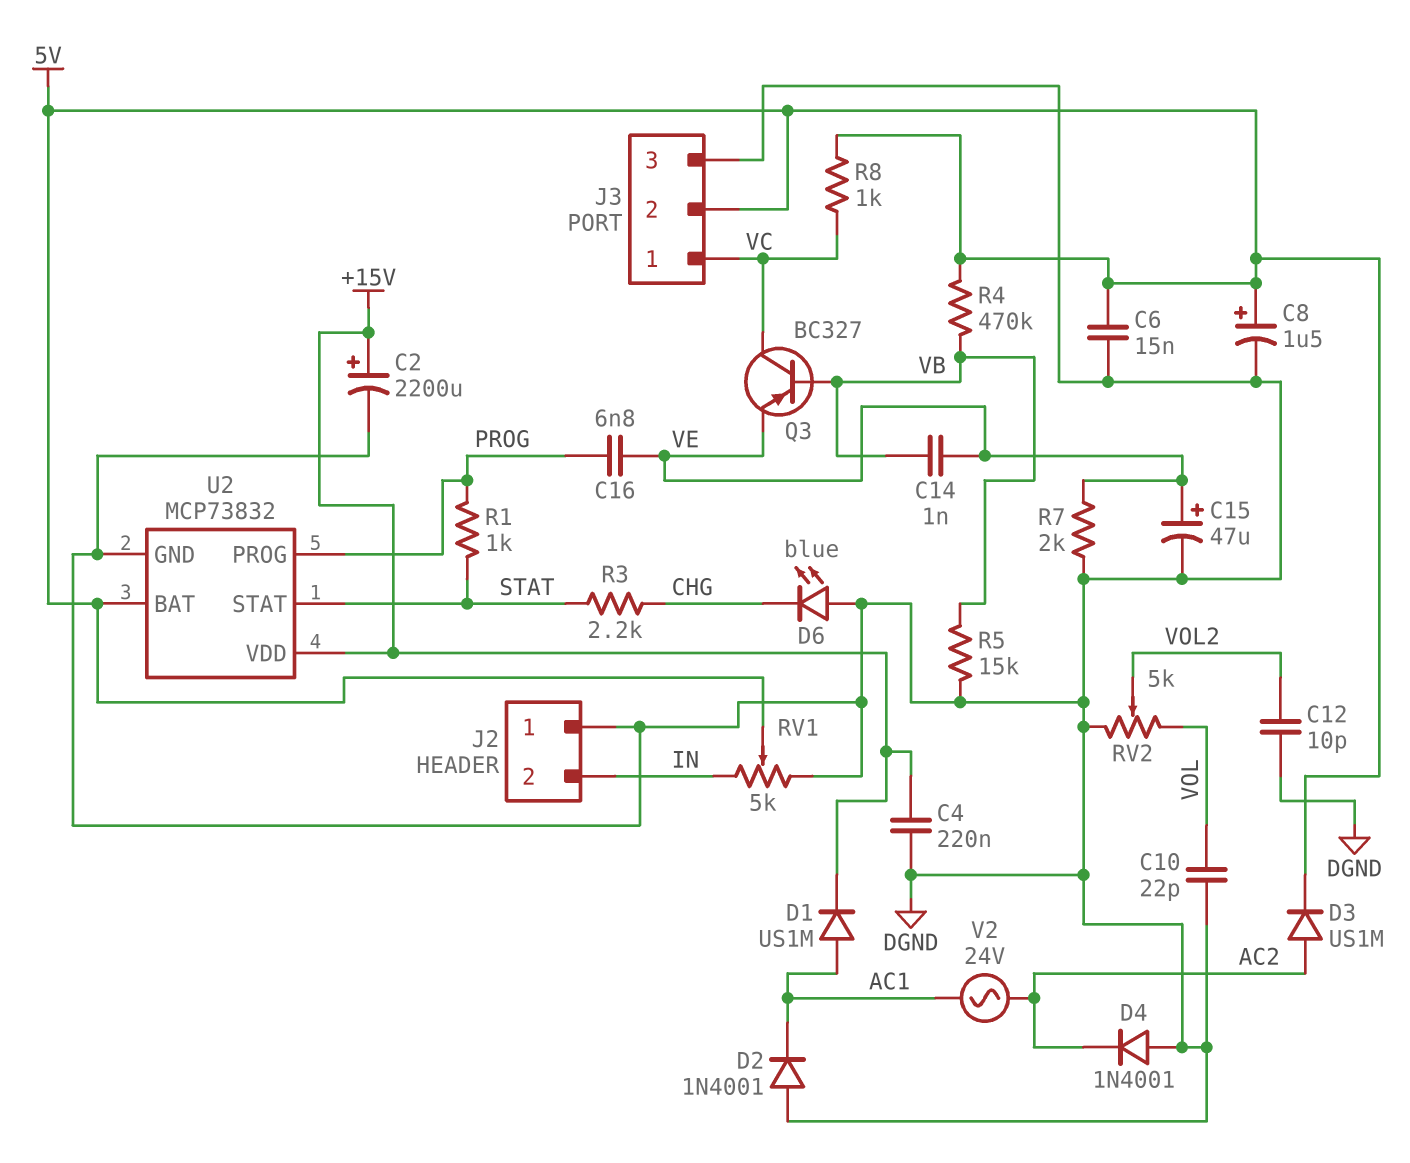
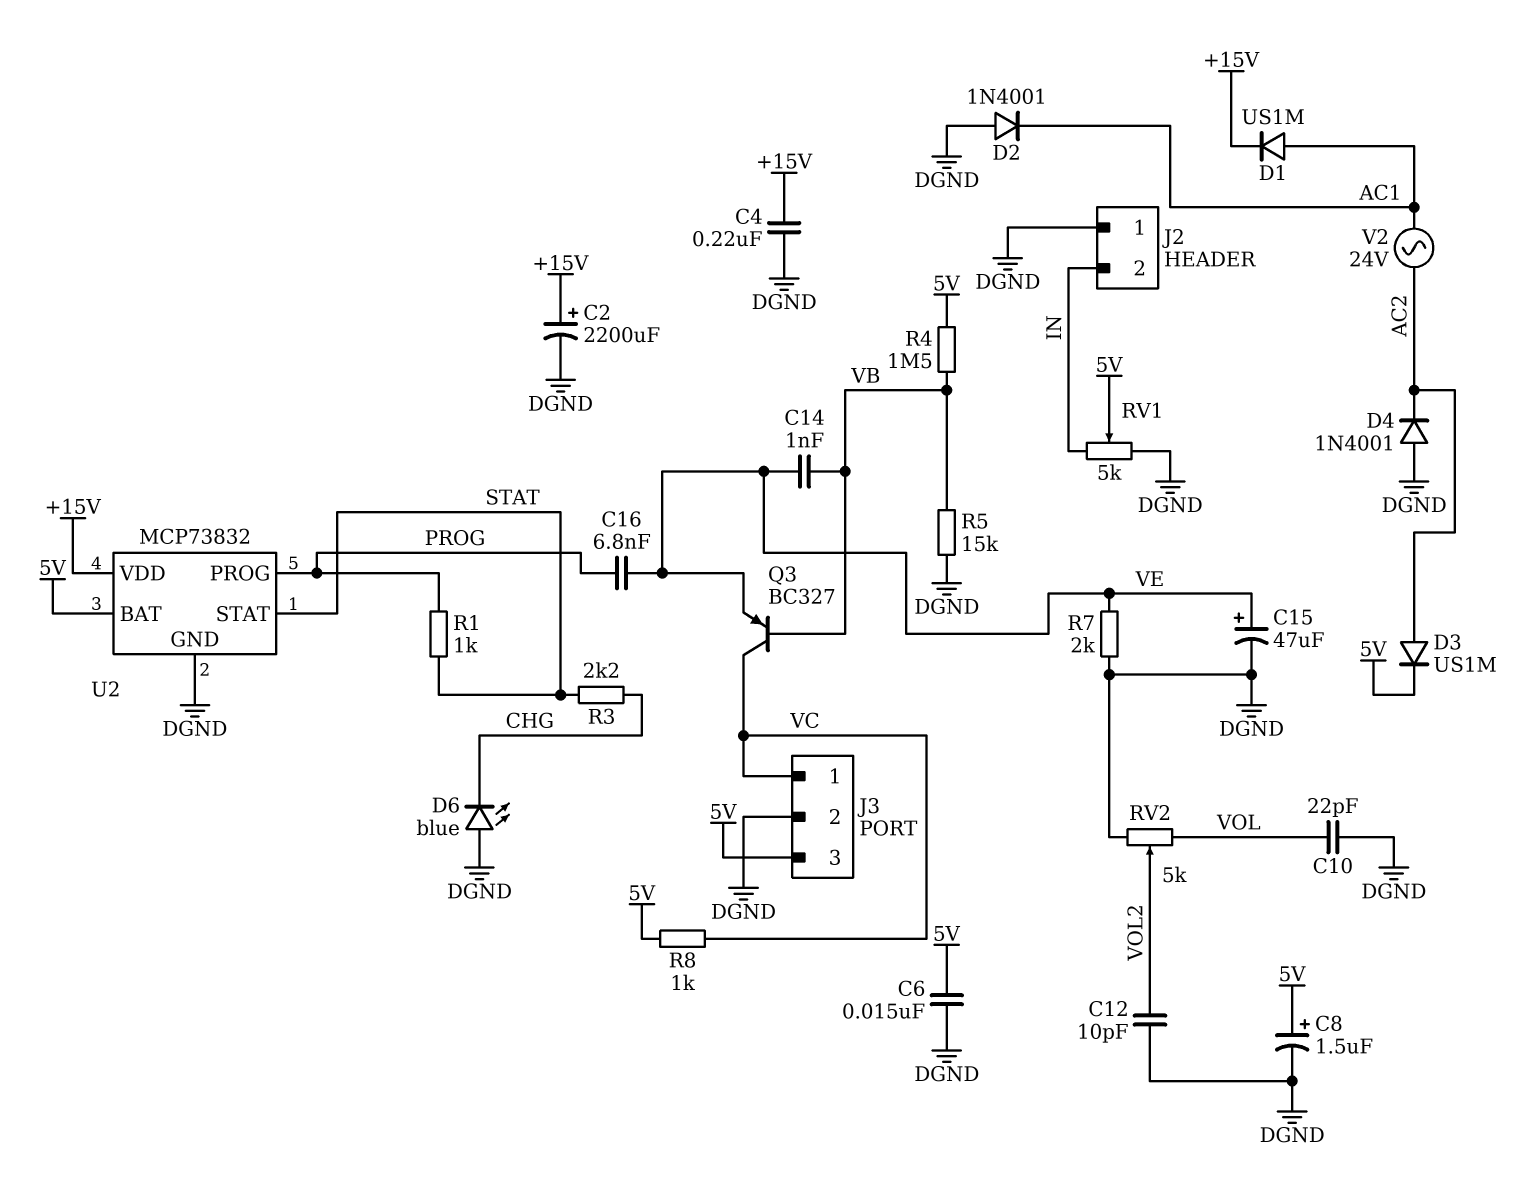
J3 pin 2: 5V -> DGND
J3 pin 3: DGND -> 5V
R4: 470k (5V, VB) -> 1.5M (5V, VB)

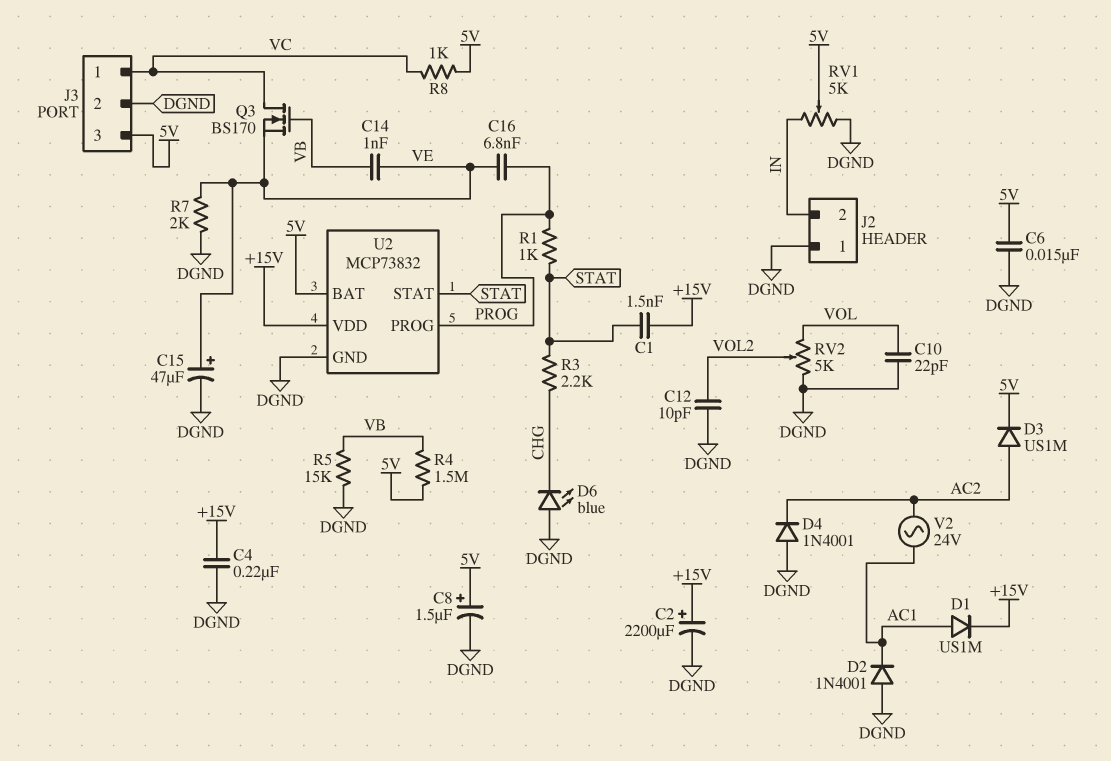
C1: none -> 1.5nF (+15V, STAT)
Q3: PNP BC327 (B VB, C VC, E VE) -> NMOS BS170 (G VB, D VC, S VE)

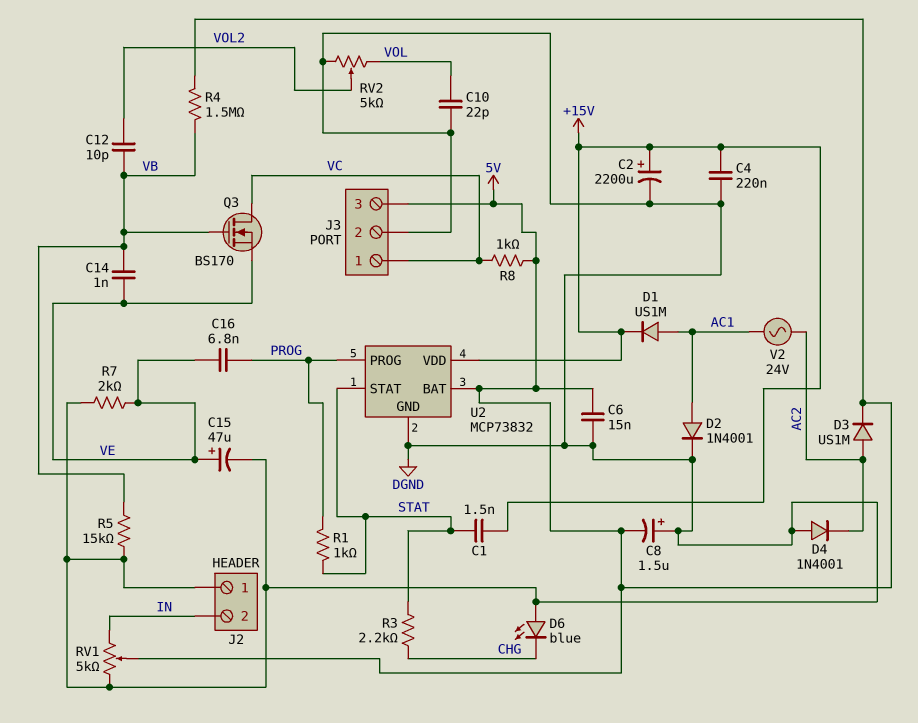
C8: 1.5uF (plus 5V, minus DGND) -> 1.5uF (plus DGND, minus 5V)
C12: 10pF (DGND, VOL2) -> 10pF (VB, VOL2)
D2: diode 1N4001 (A DGND, K AC1) -> diode 1N4001 (A AC1, K DGND)

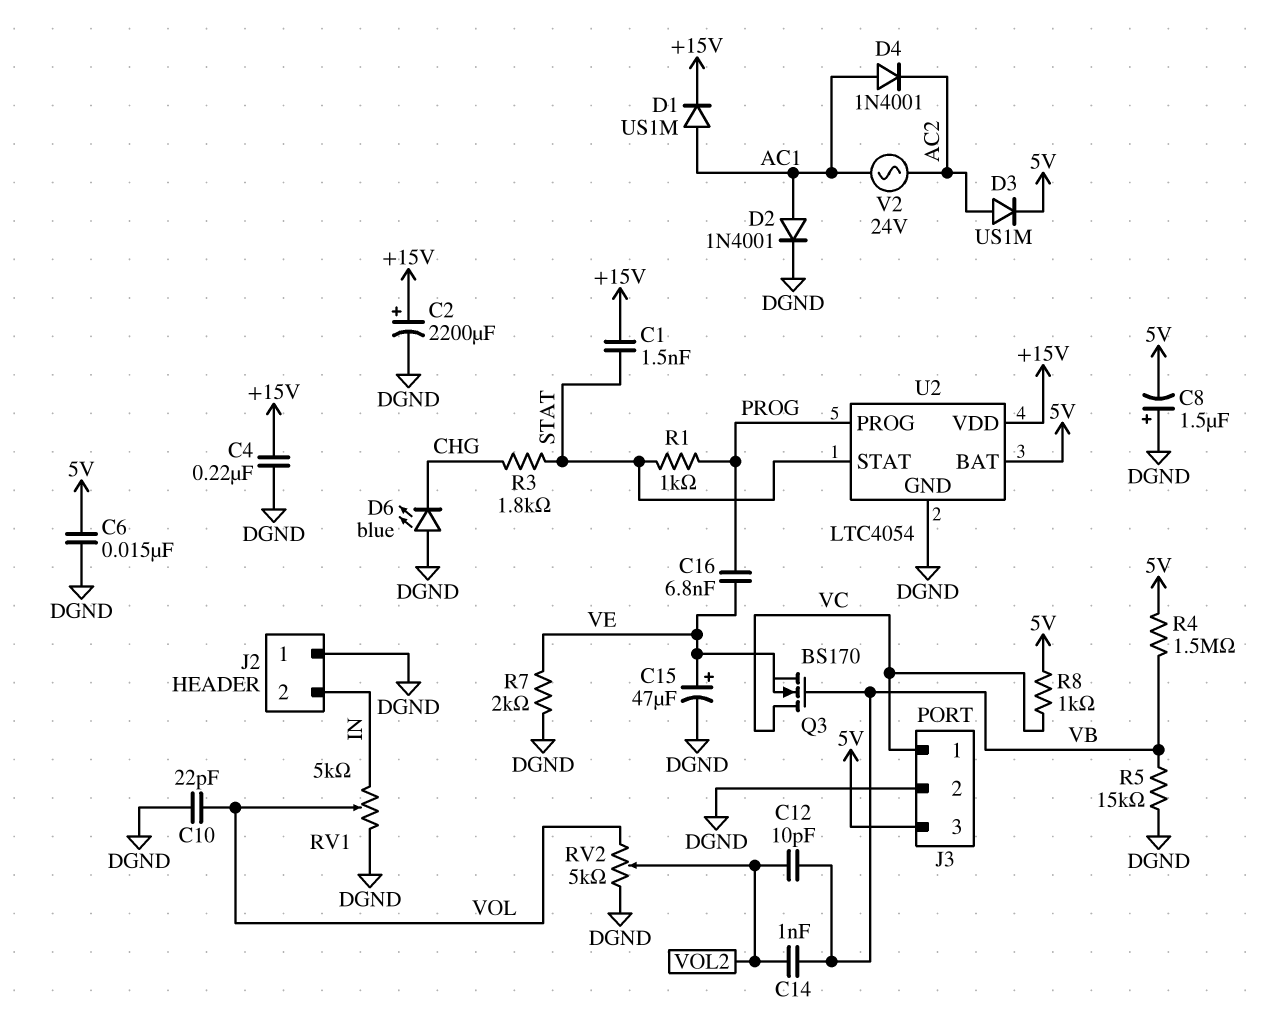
C14: 1nF (VB, VE) -> 1nF (VB, VOL2)
D4: diode 1N4001 (A DGND, K AC2) -> diode 1N4001 (A AC1, K AC2)
R3: 2.2k (CHG, STAT) -> 1.8k (CHG, STAT)
RV1: 5k (DGND, IN, wiper 5V) -> 5k (DGND, IN, wiper VOL)
U2: MCP73832 -> LTC4054

